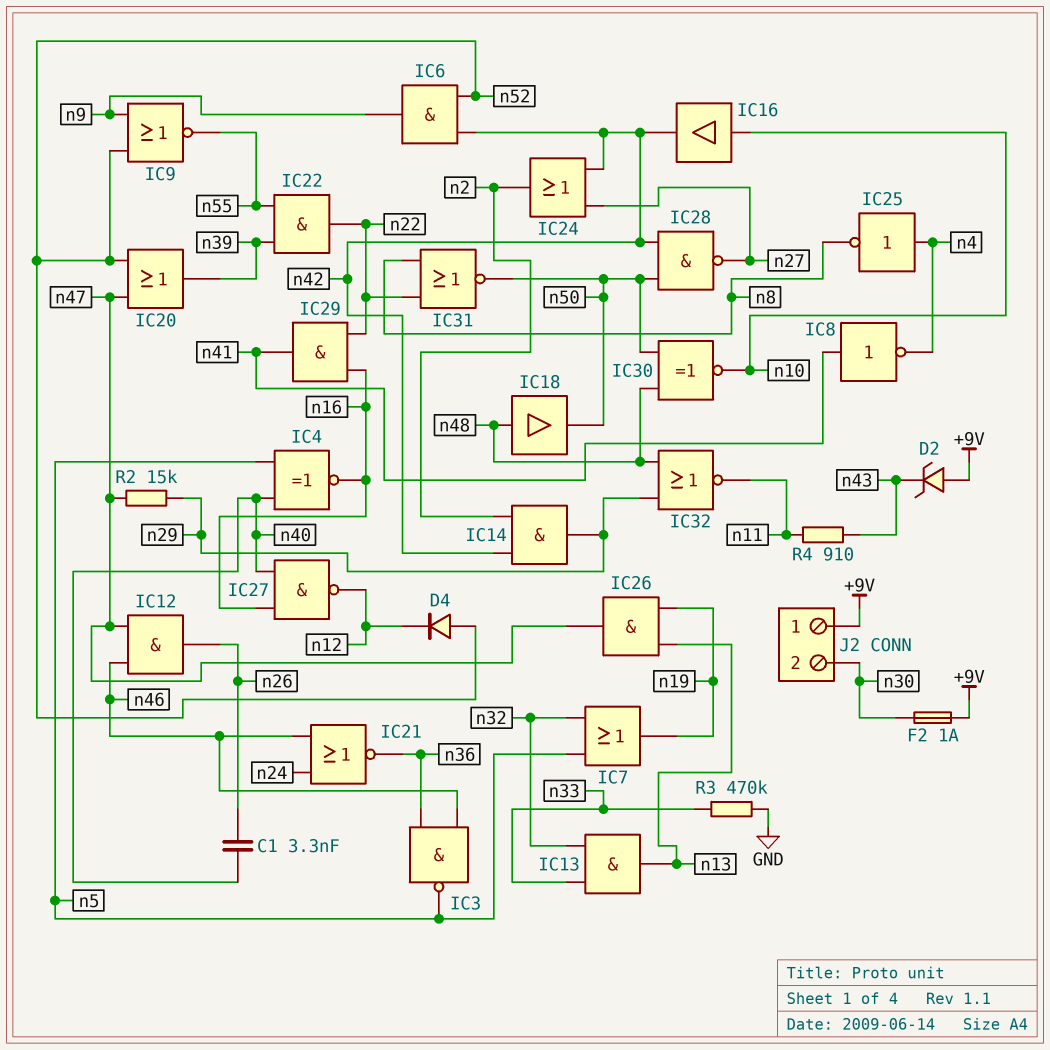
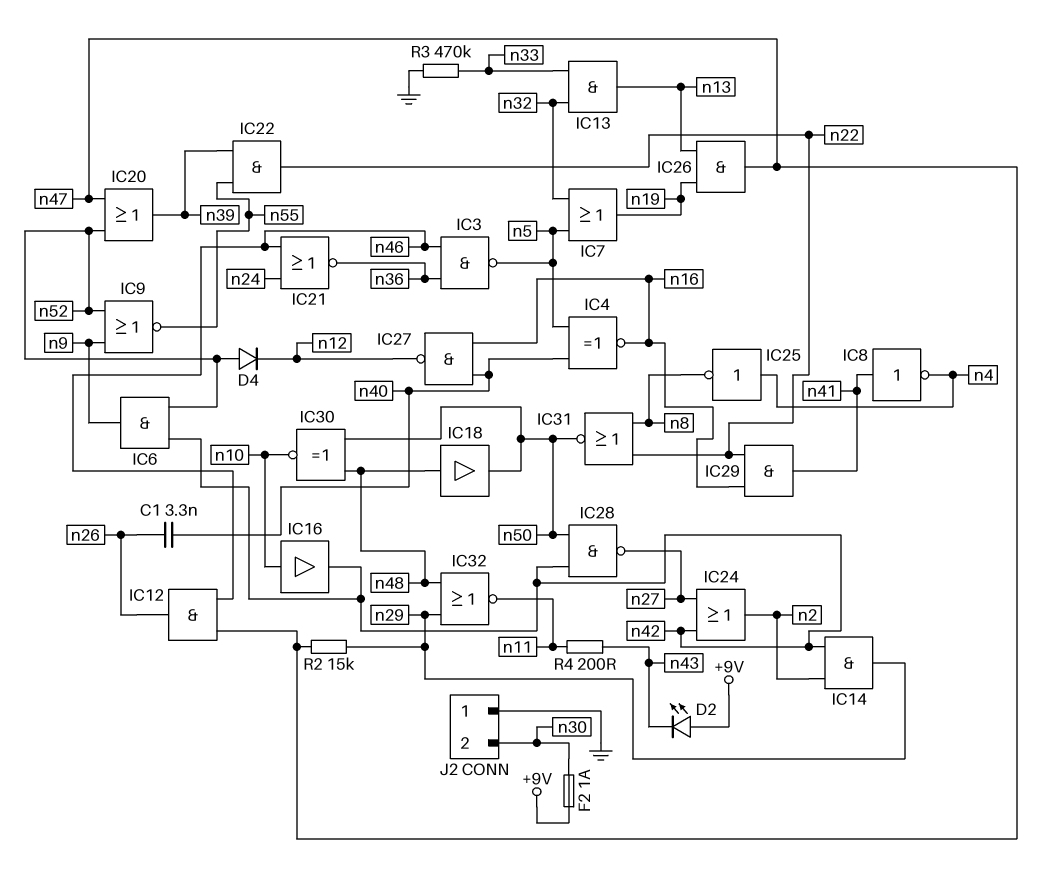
D2: zener (A +9V, K n43) -> LED (A +9V, K n43)
J2 pin 1: +9V -> GND
R4: 910 (n11, n43) -> 200 (n11, n43)

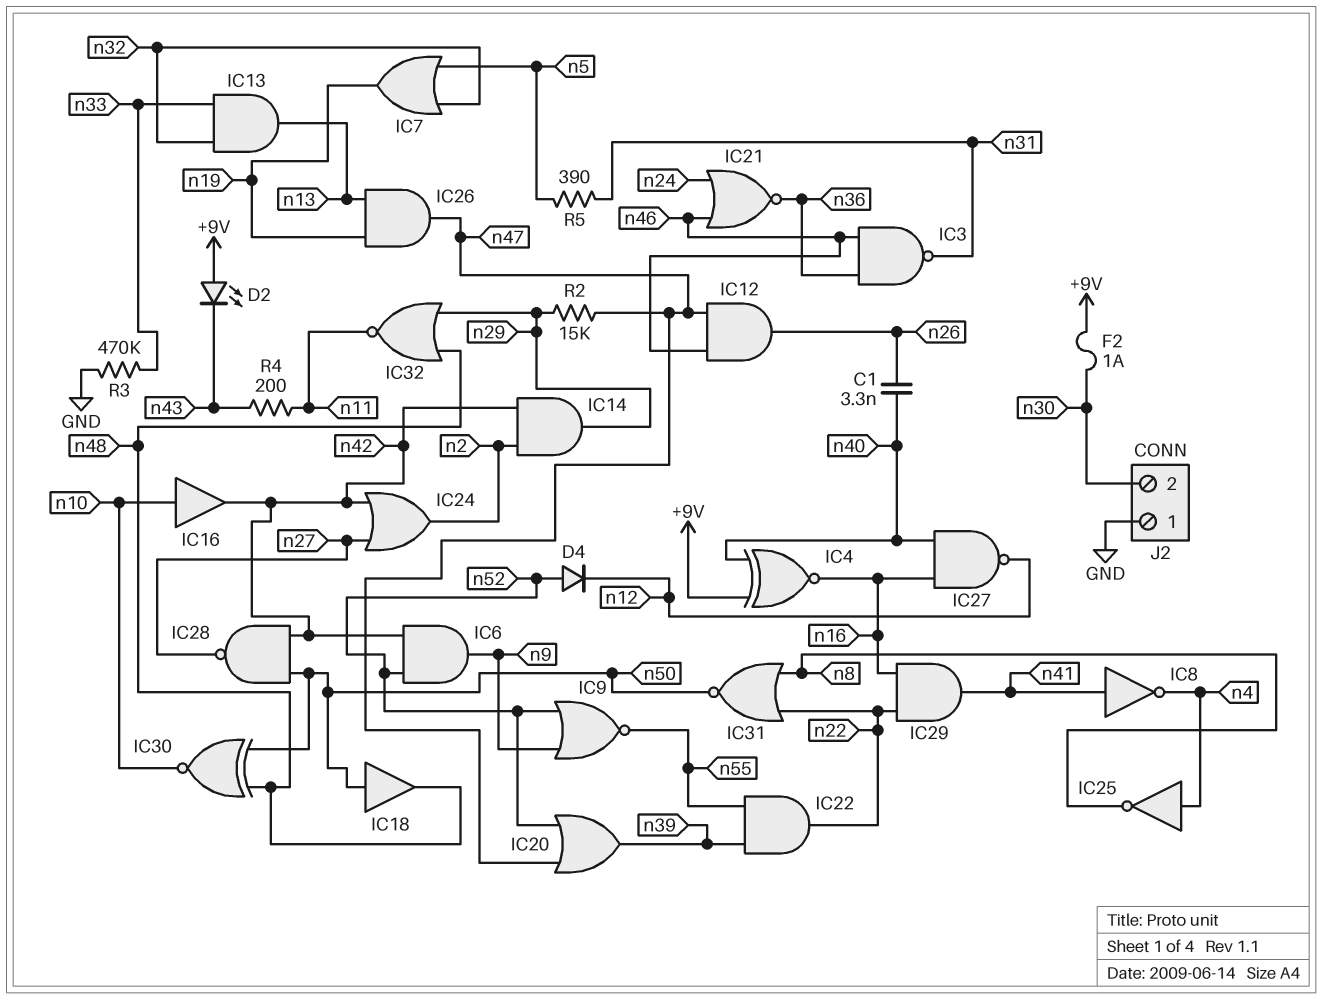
IC3: NAND (in n36, in n46, out n5) -> NAND (in n36, in n46, out n31)
IC4: XNOR (in n5, in n40, out n16) -> XNOR (in +9V, in n40, out n16)
IC18: buffer (in n48, out n50) -> buffer (in n50, out n48)
R5: none -> 390 (n5, n31)

